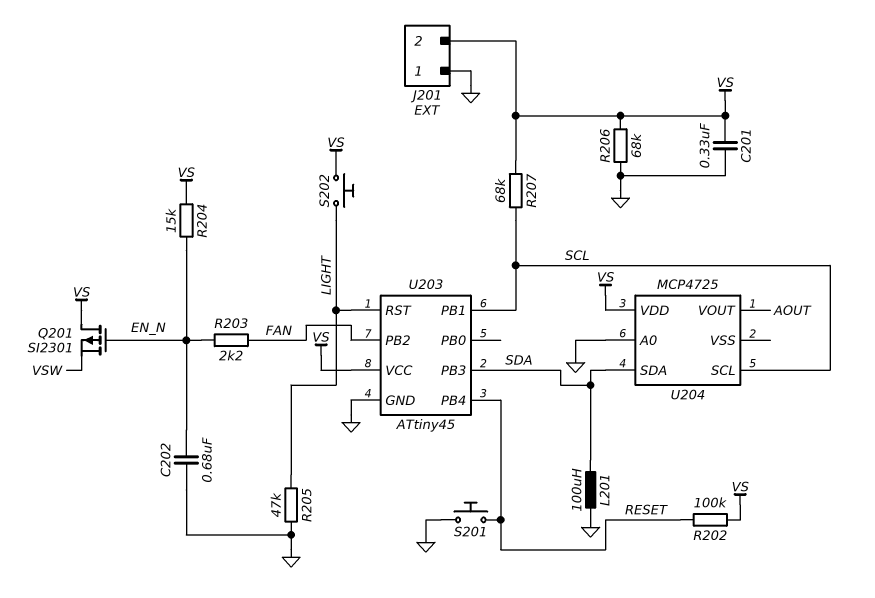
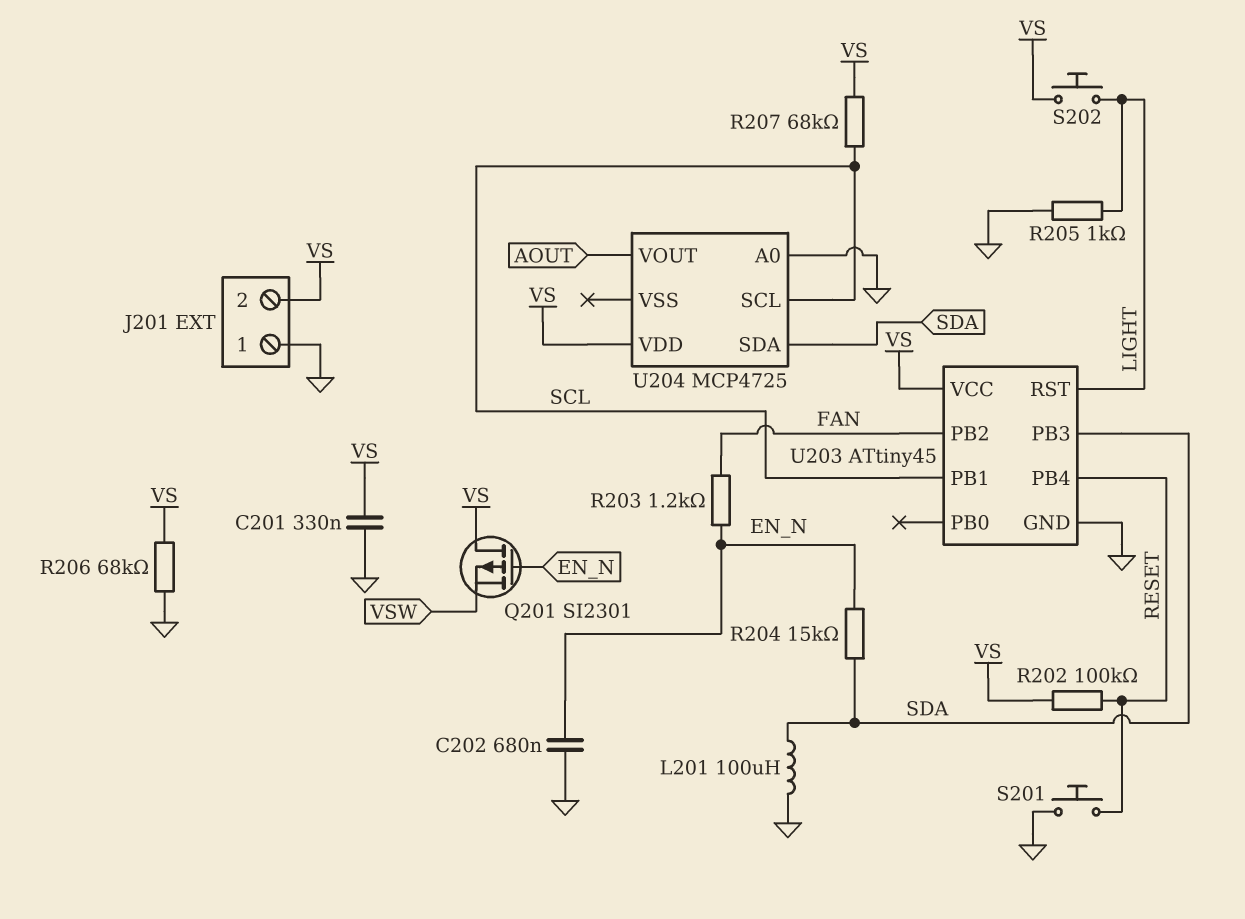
R203: 2.2k (EN_N, FAN) -> 1.2k (EN_N, FAN)
R204: 15k (EN_N, VS) -> 15k (EN_N, SDA)
R205: 47k (GND, LIGHT) -> 1k (GND, LIGHT)

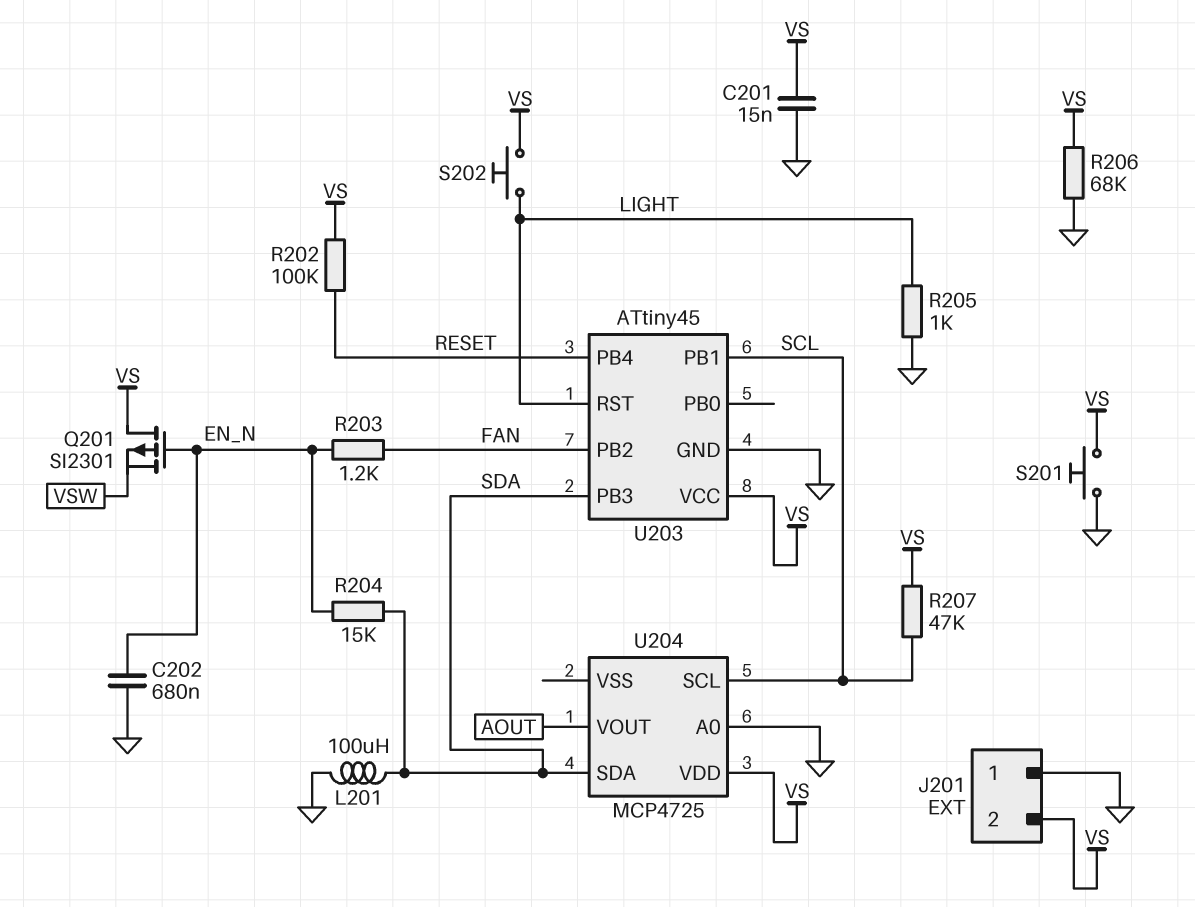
C201: 330nF (GND, VS) -> 15nF (GND, VS)
R207: 68k (SCL, VS) -> 47k (SCL, VS)
S201: button (GND, RESET) -> button (GND, VS)

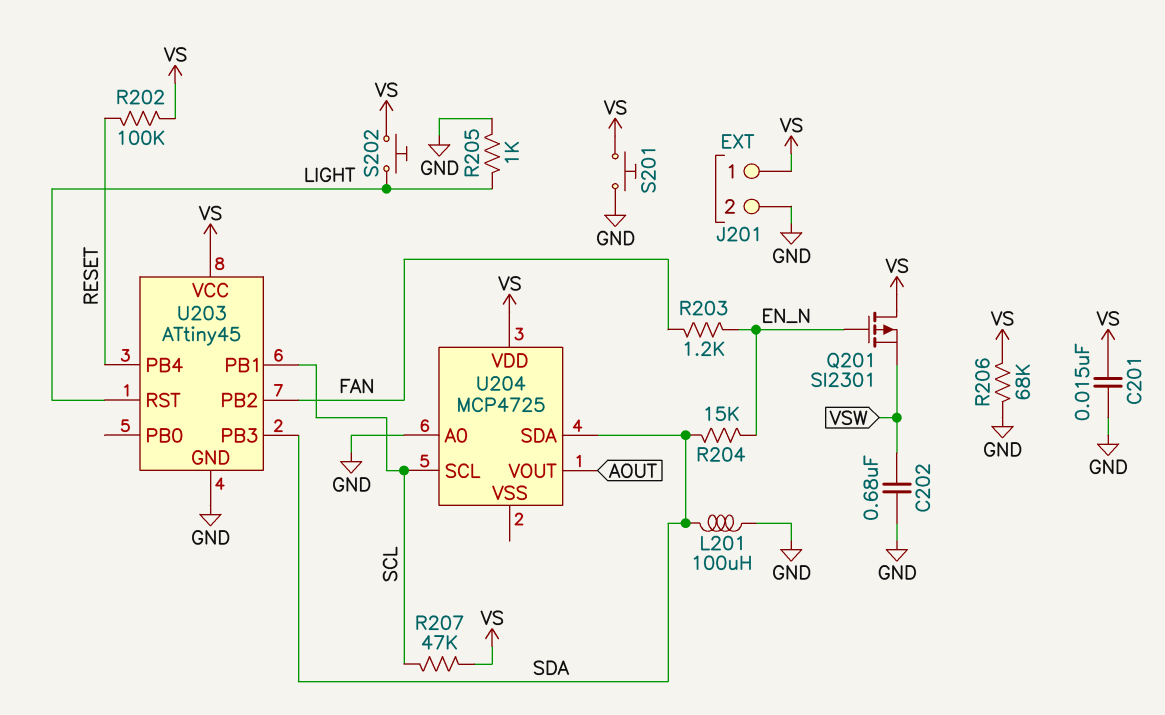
C202: 680nF (EN_N, GND) -> 680nF (GND, VSW)
J201 pin 1: GND -> VS
J201 pin 2: VS -> GND

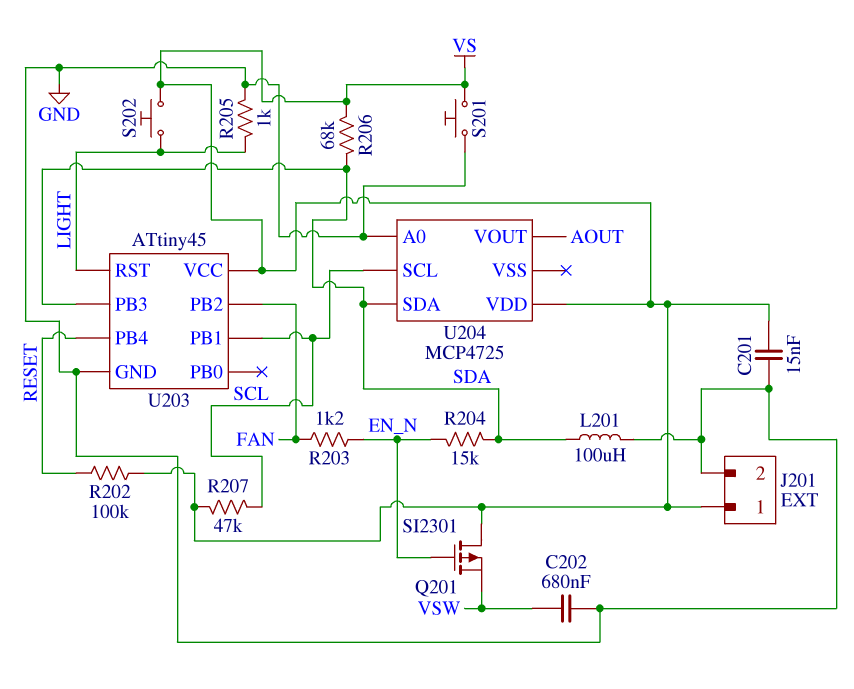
R206: 68k (GND, VS) -> 68k (SDA, VS)

